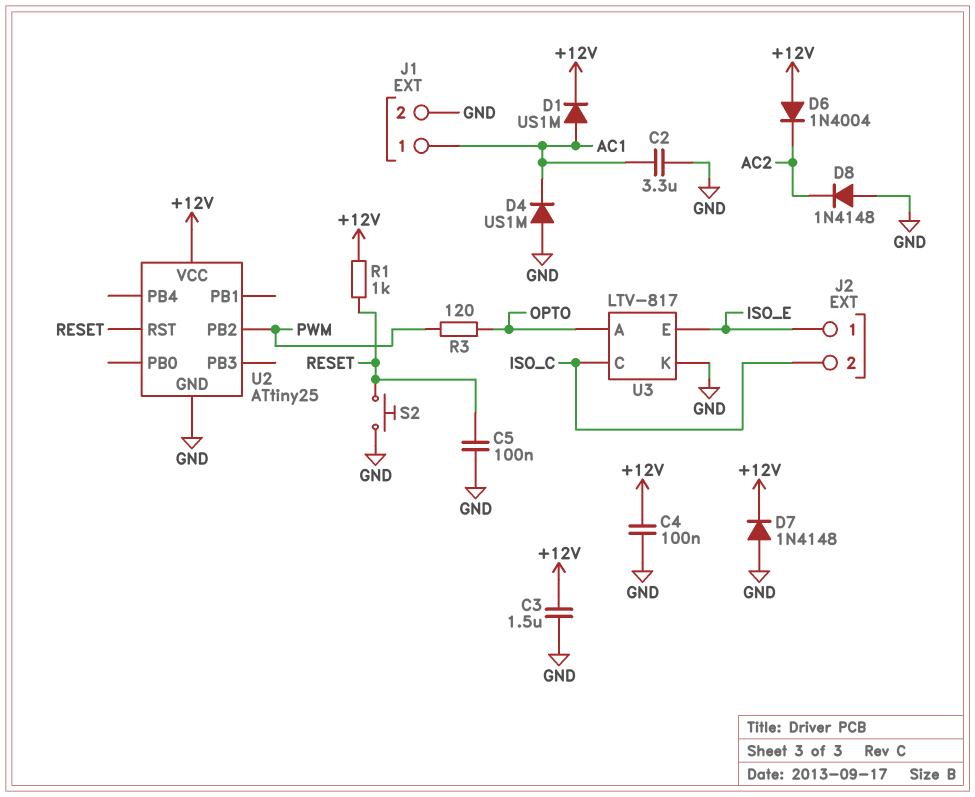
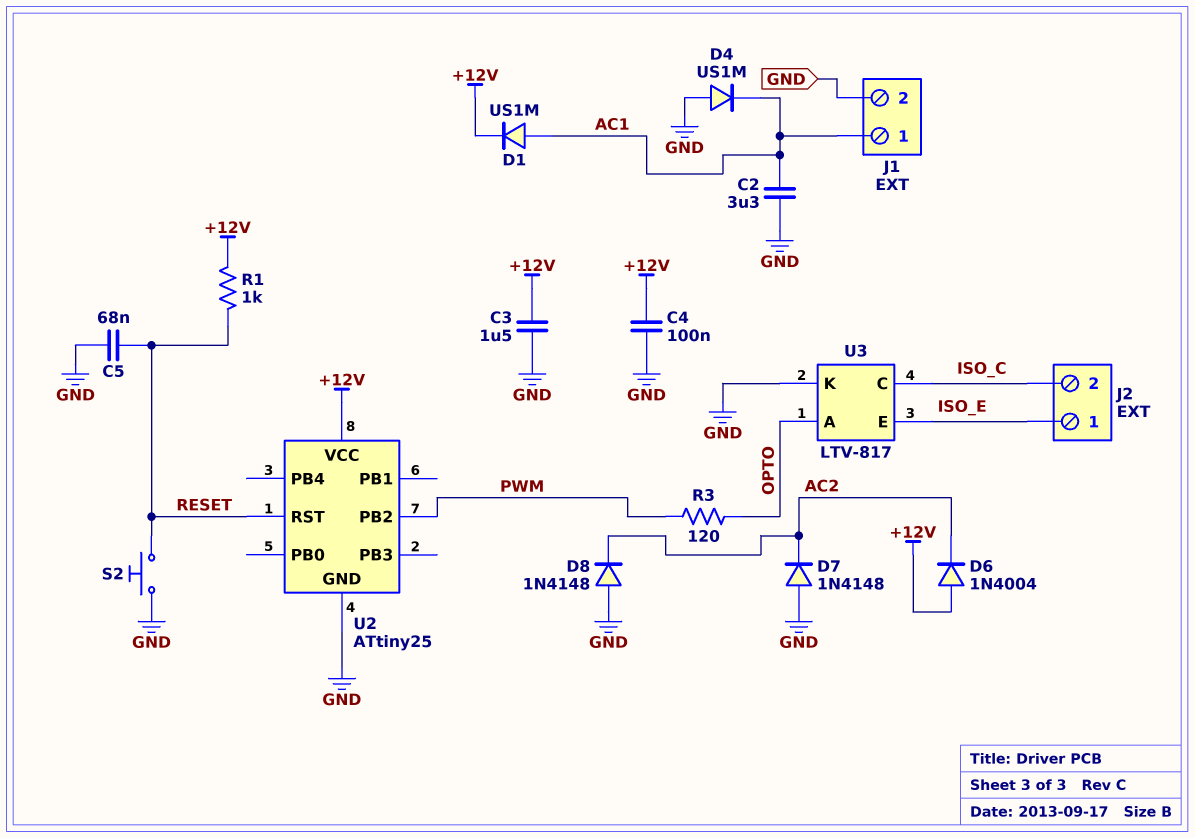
C5: 100nF (GND, RESET) -> 68nF (GND, RESET)
D7: diode 1N4148 (A GND, K +12V) -> diode 1N4148 (A GND, K AC2)

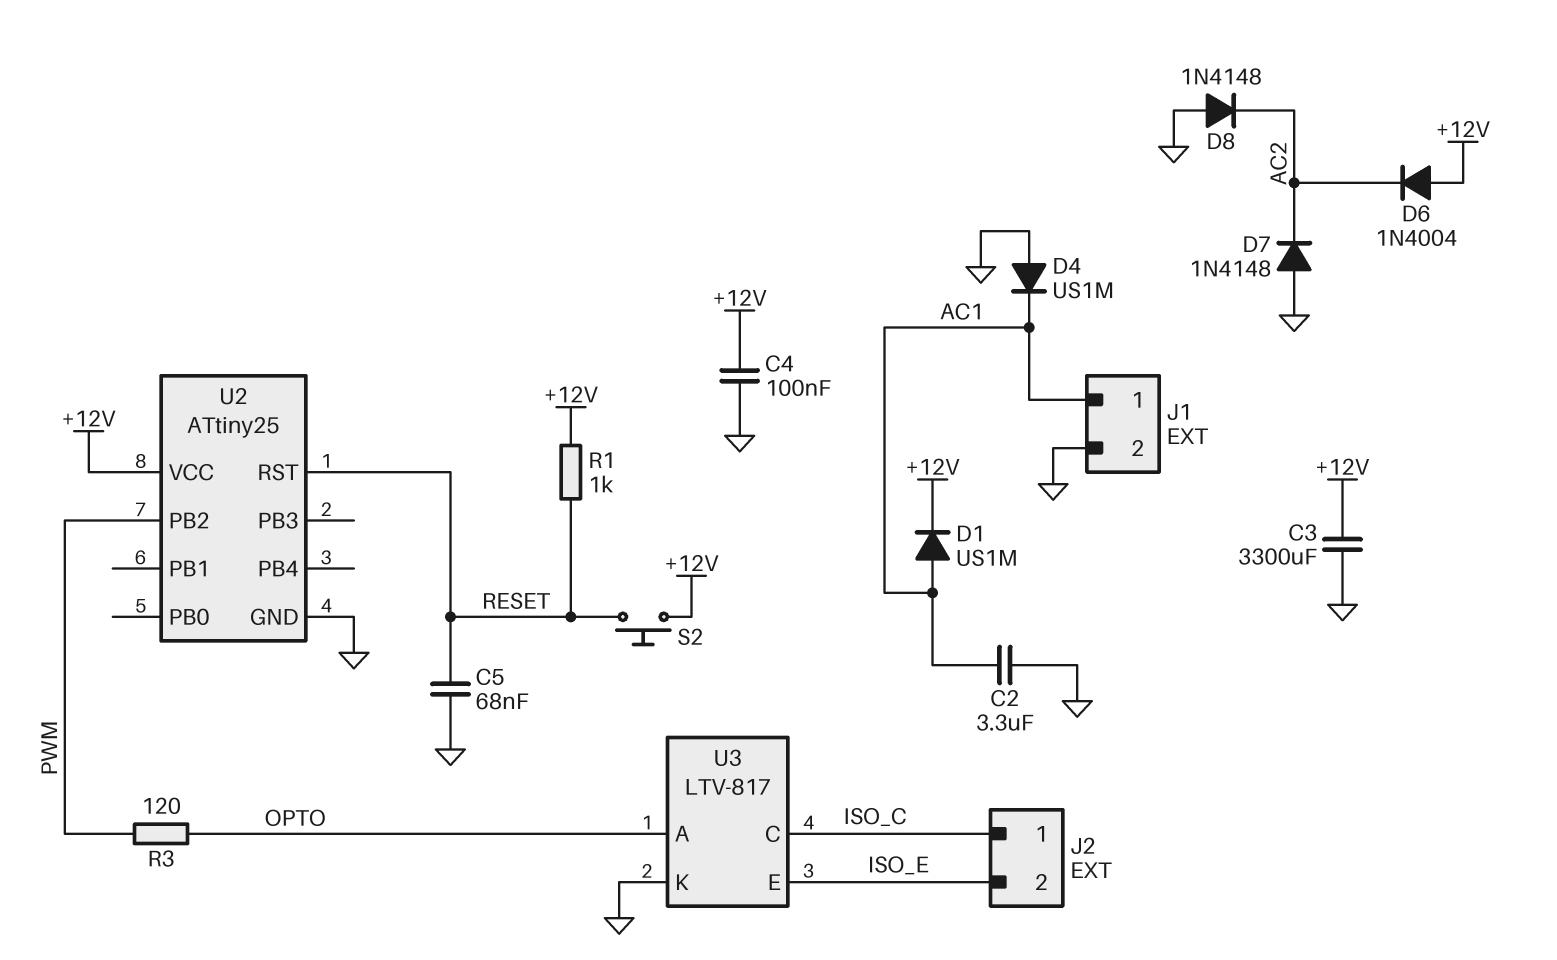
C3: 1.5uF (+12V, GND) -> 3300uF (+12V, GND)
J2 pin 1: ISO_E -> ISO_C
J2 pin 2: ISO_C -> ISO_E
S2: button (GND, RESET) -> button (+12V, RESET)

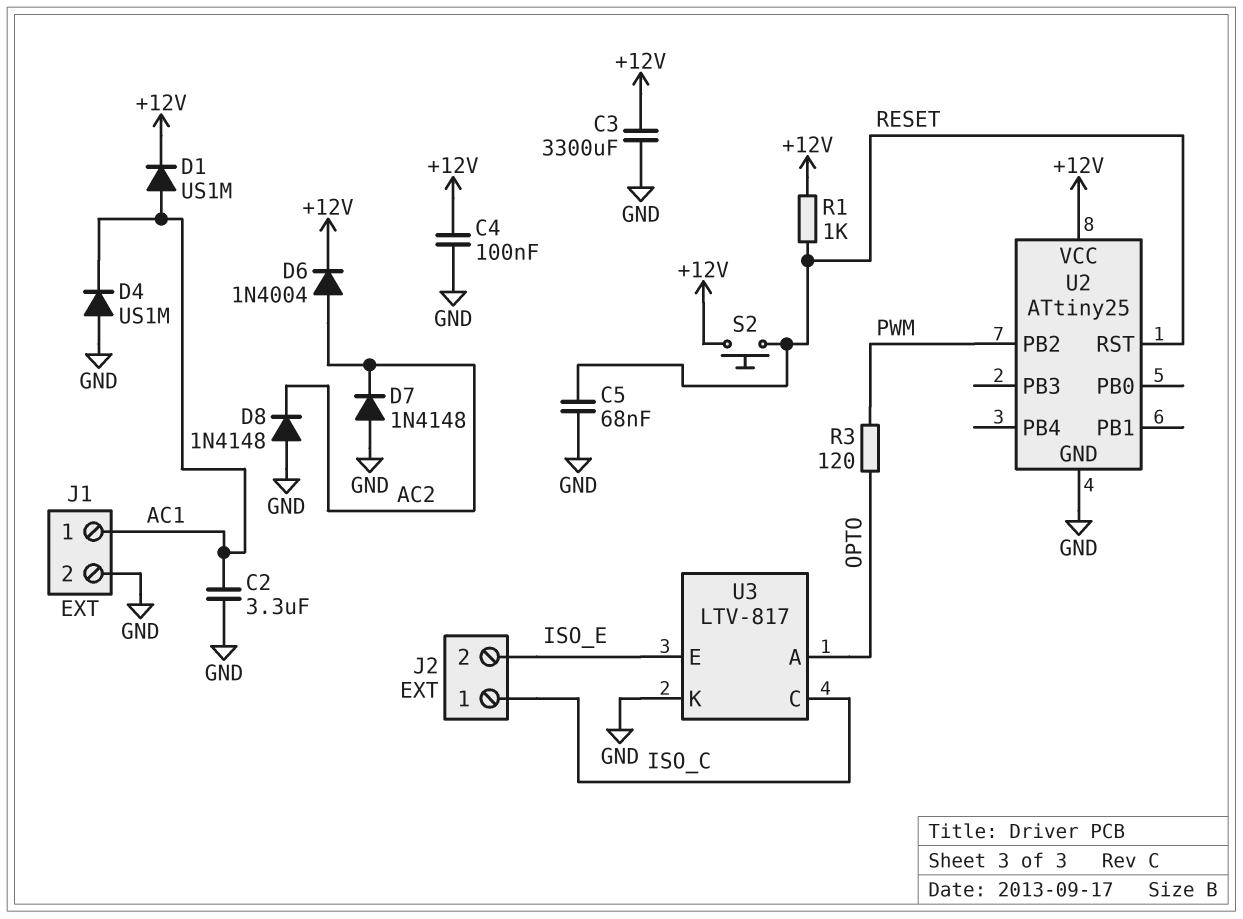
D6: diode 1N4004 (A +12V, K AC2) -> diode 1N4004 (A AC2, K +12V)

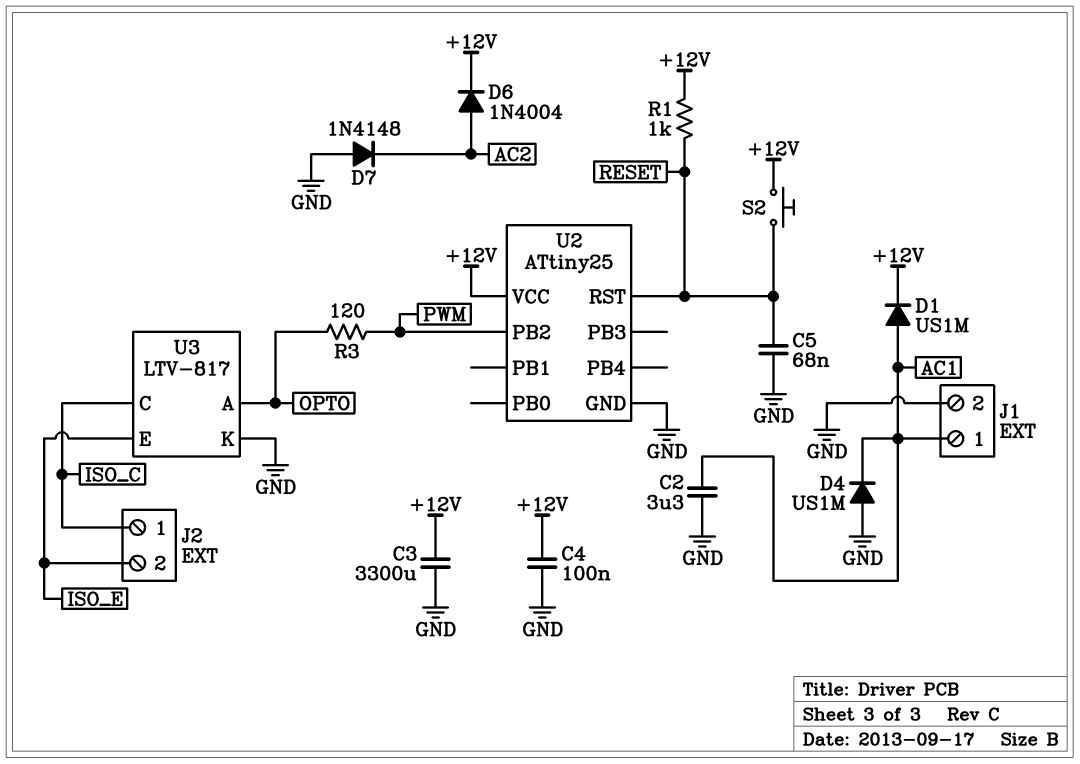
D8: diode 1N4148 (A GND, K AC2) -> none

